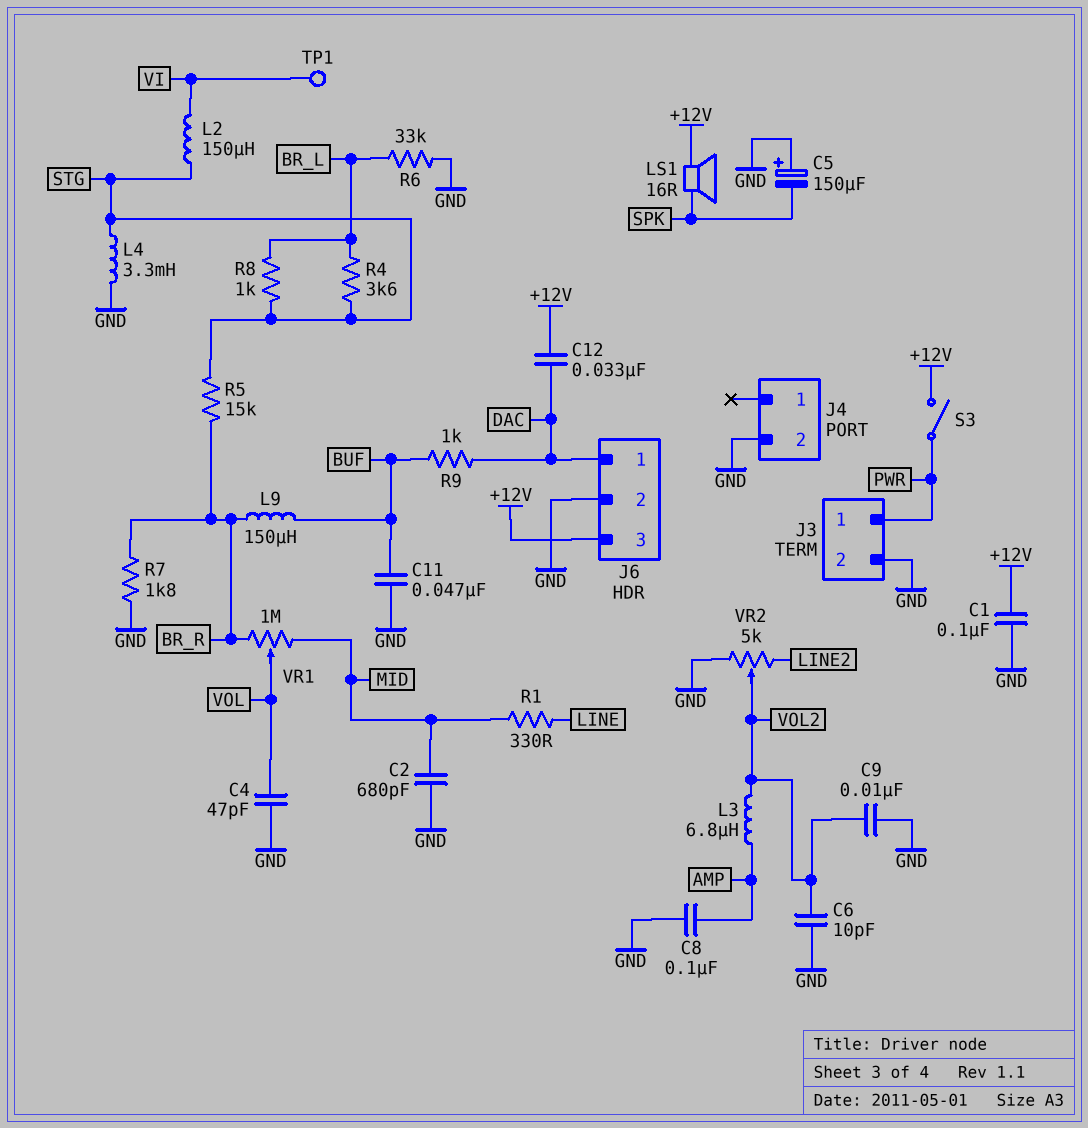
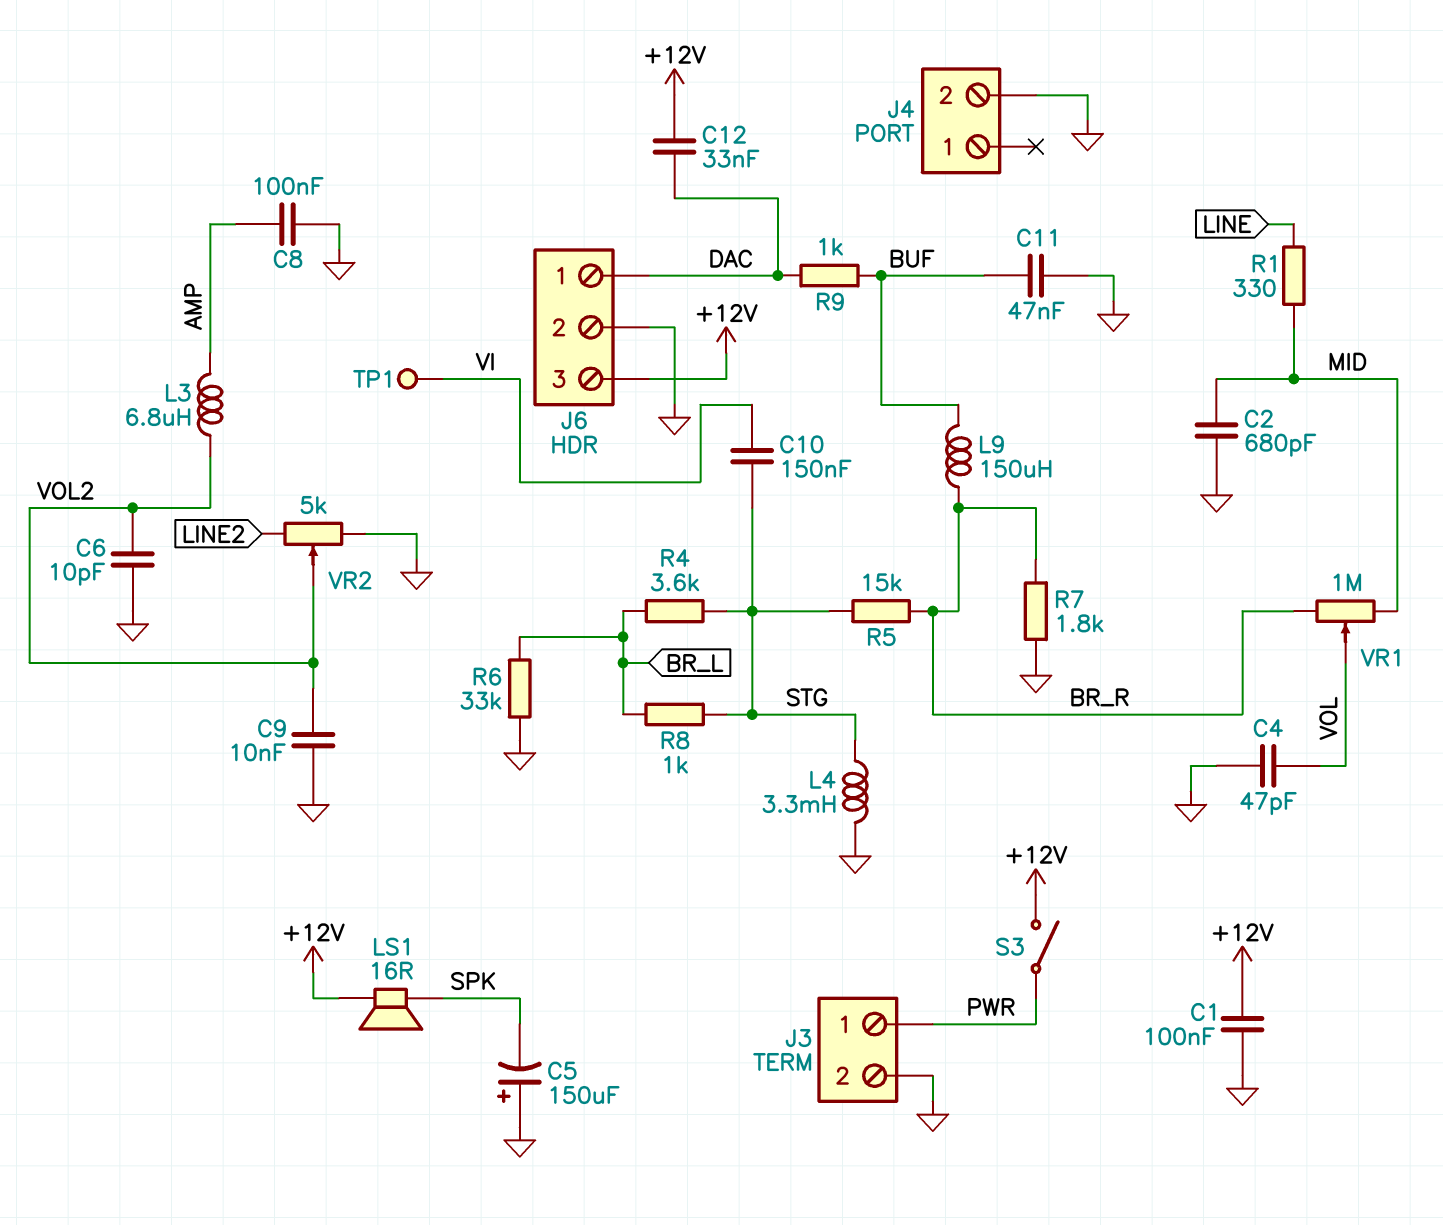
C10: none -> 150nF (STG, VI)
L2: 150uH (STG, VI) -> none

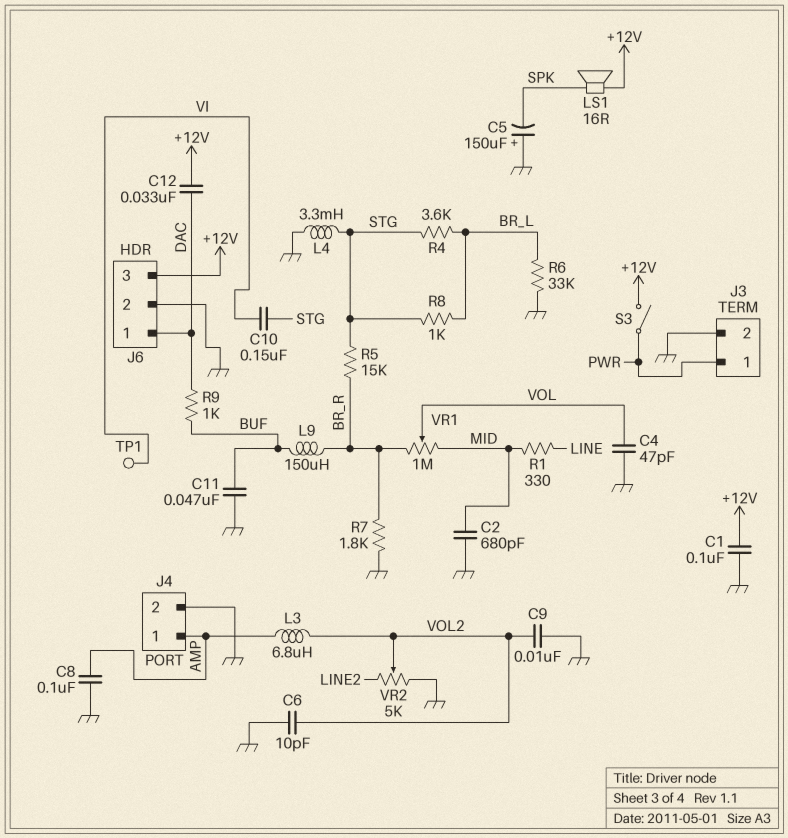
J4 pin 1: none -> AMP

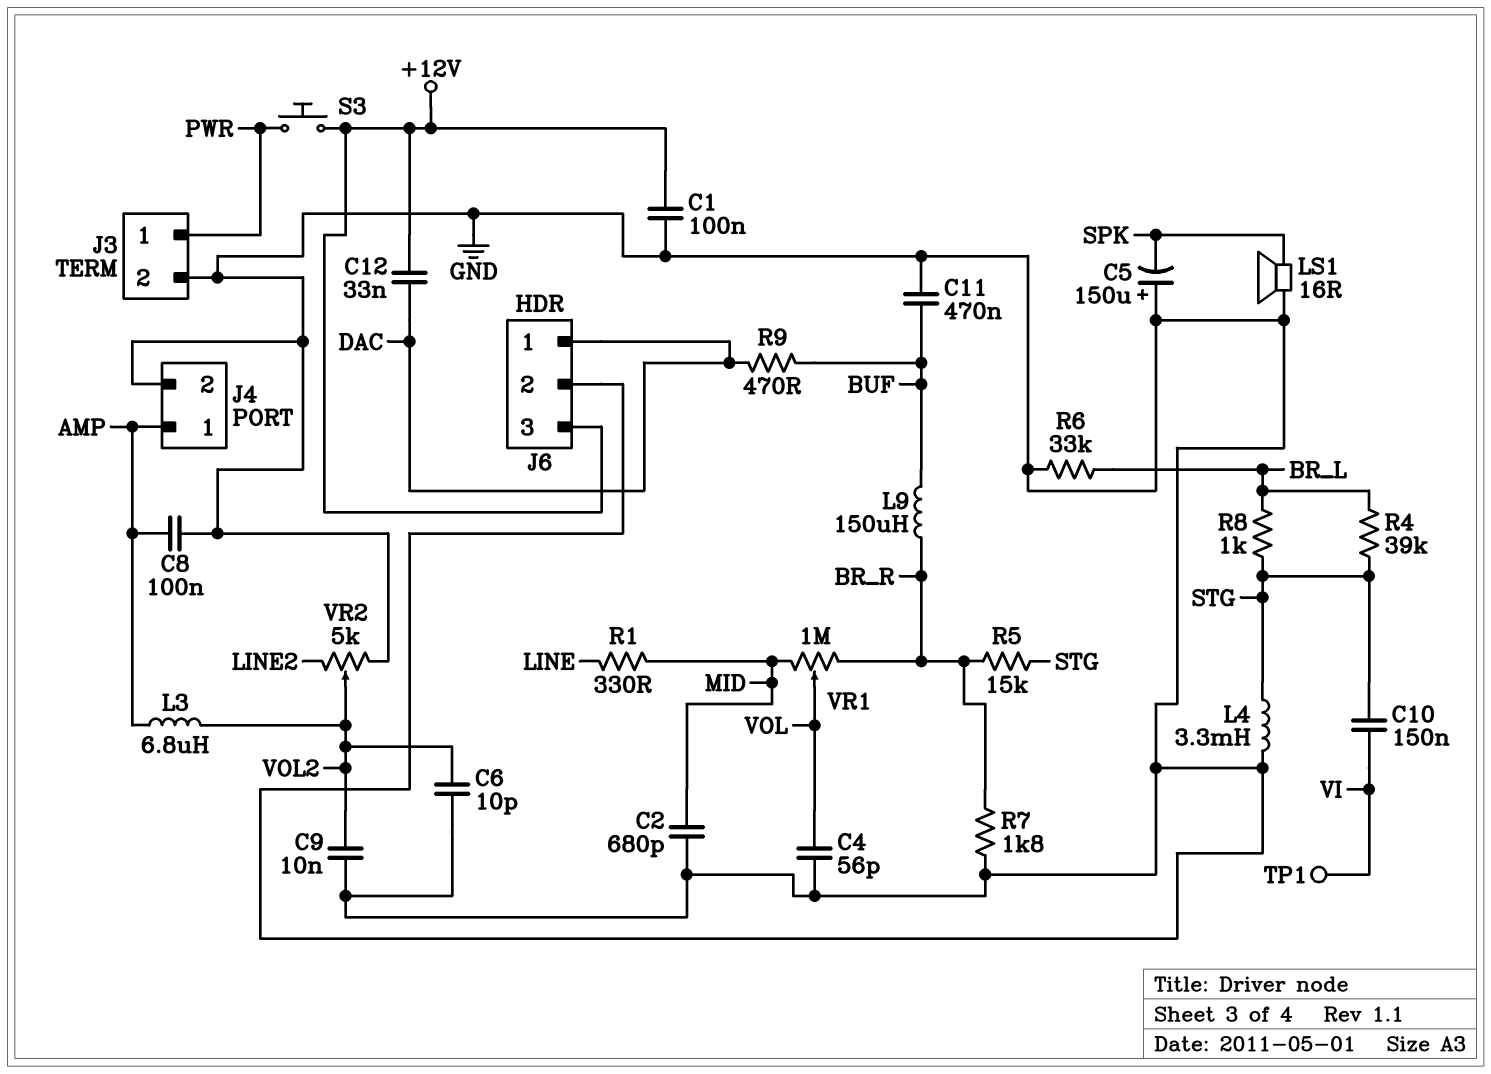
C4: 47pF (GND, VOL) -> 56pF (GND, VOL)
C11: 47nF (BUF, GND) -> 470nF (BUF, GND)
LS1: speaker 16R (+12V, SPK) -> speaker 16R (GND, SPK)
R4: 3.6k (BR_L, STG) -> 39k (BR_L, STG)
R9: 1k (BUF, DAC) -> 470 (BUF, DAC)
S3: switch (+12V, PWR) -> button (+12V, PWR)

